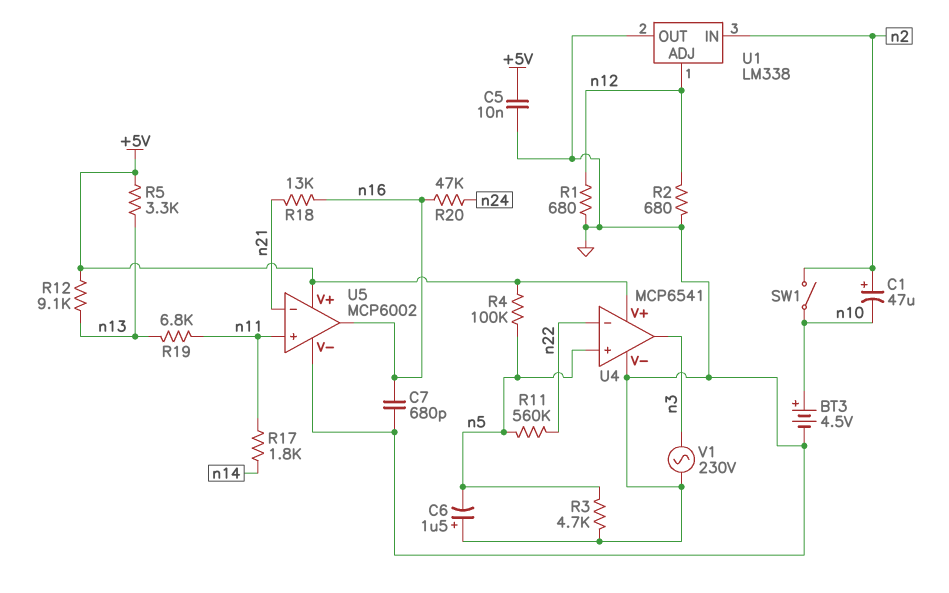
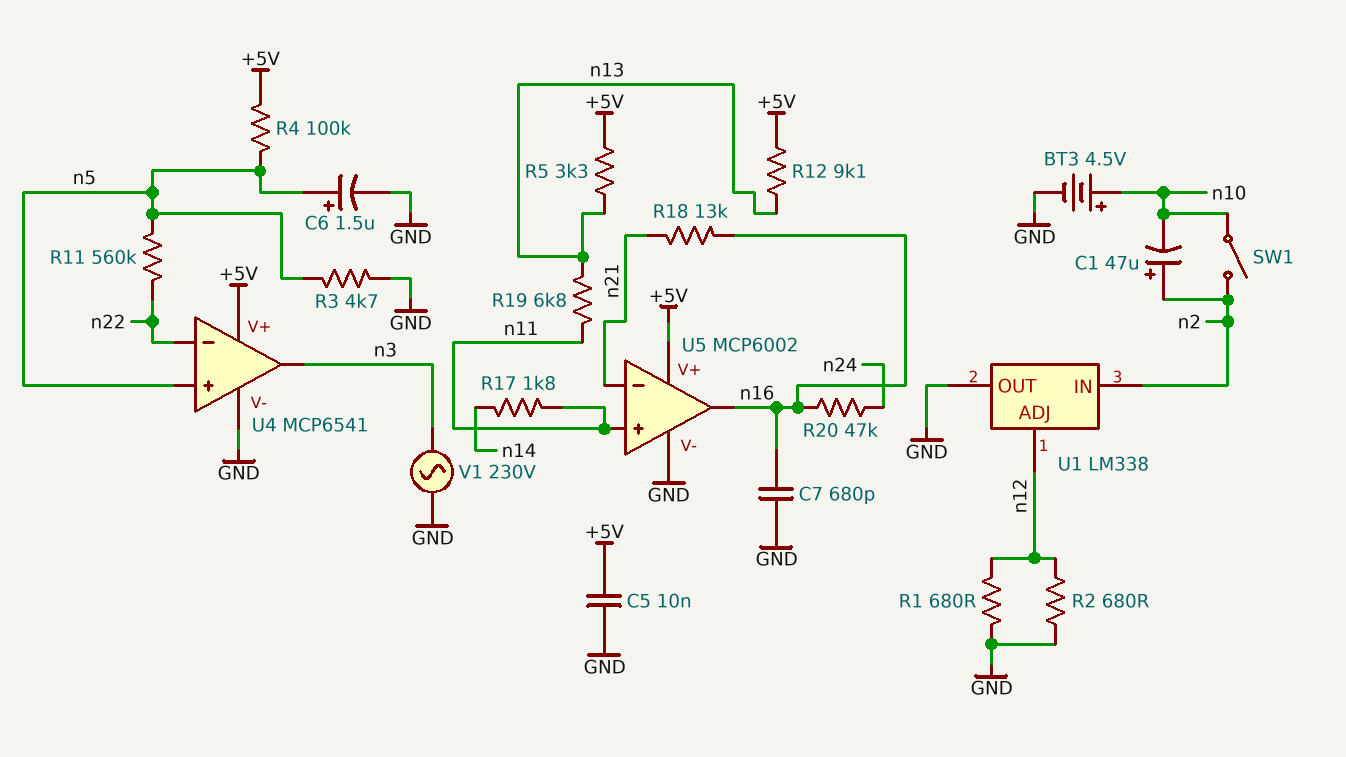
C6: 1.5uF (plus GND, minus n5) -> 1.5uF (plus n5, minus GND)

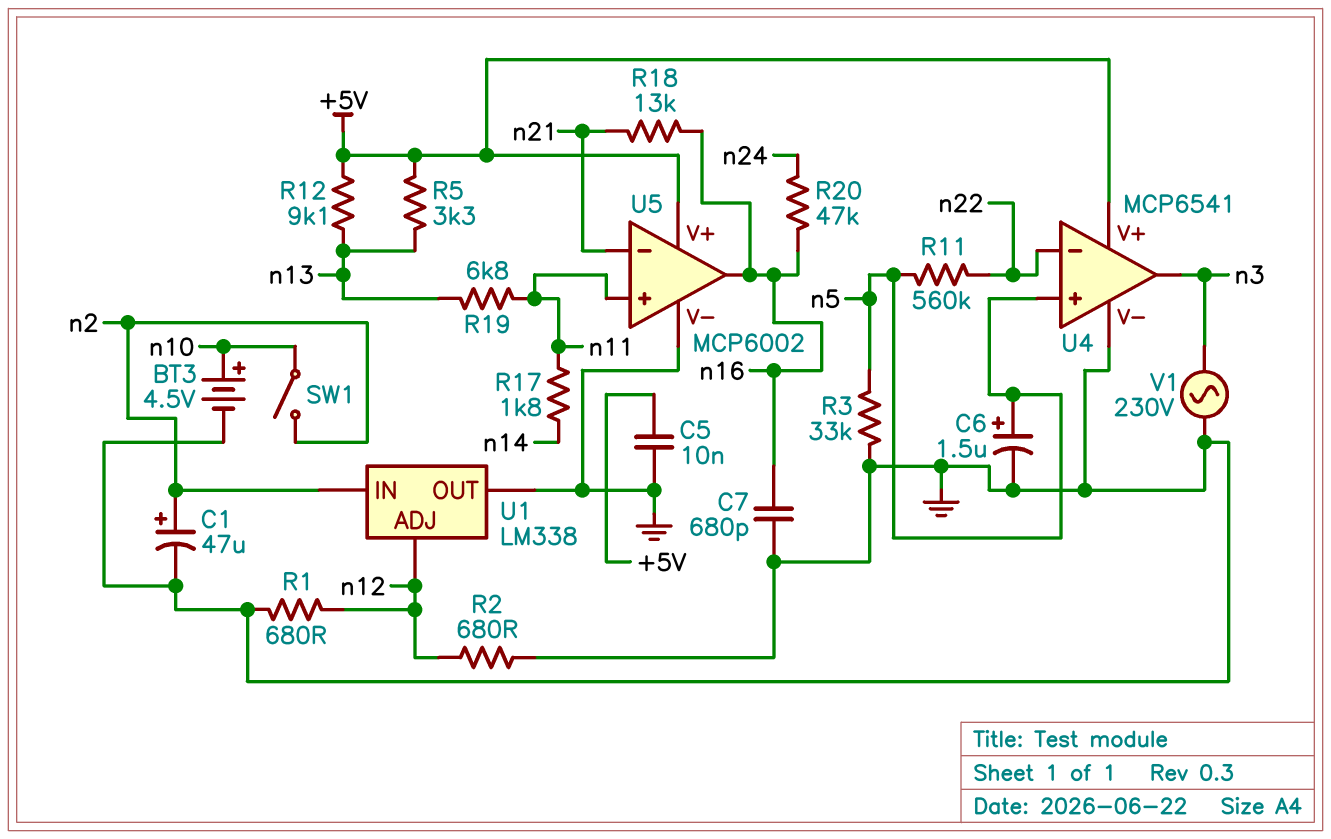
C1: 47uF (plus n2, minus n10) -> 47uF (plus n2, minus GND)
R3: 4.7k (GND, n5) -> 33k (GND, n5)
R4: 100k (+5V, n5) -> none

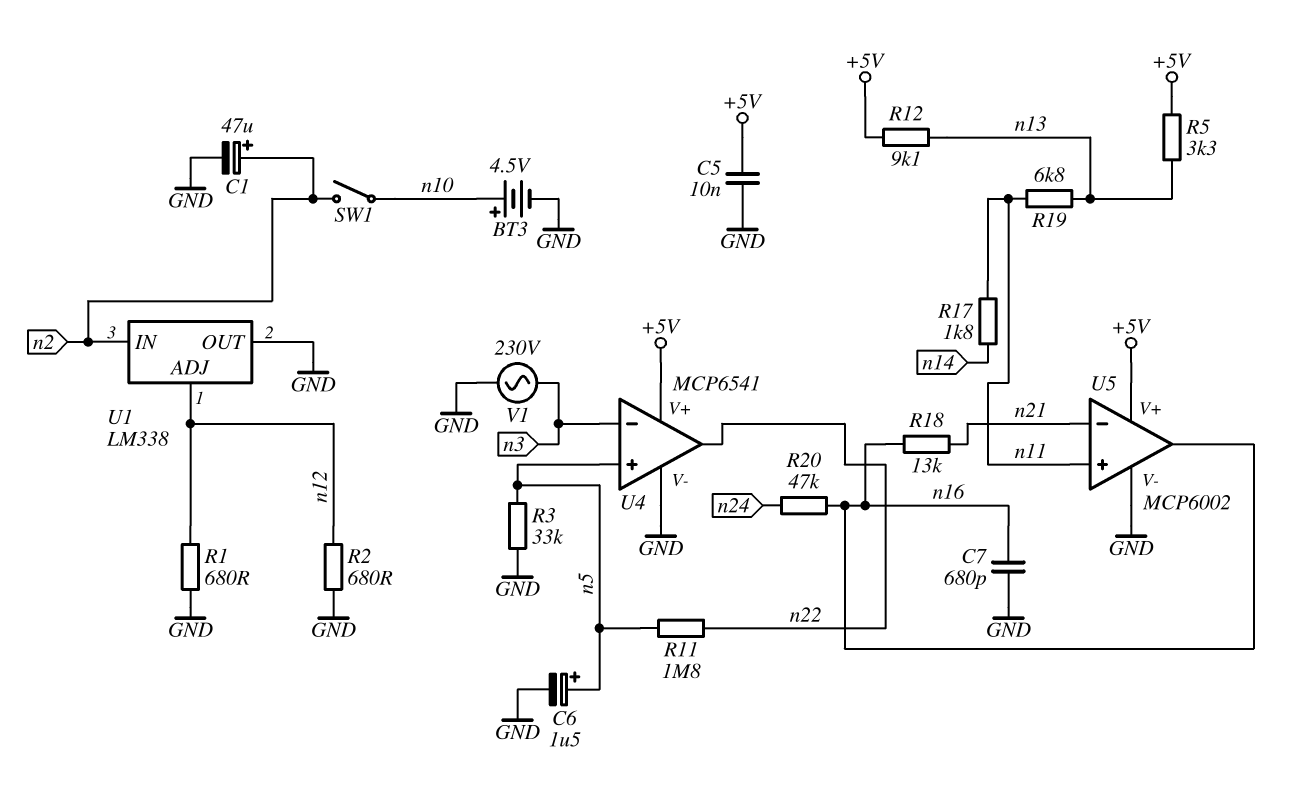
R11: 560k (n5, n22) -> 1.8M (n5, n22)
U4 pin in-: n22 -> n3
U4 pin out: n3 -> n22

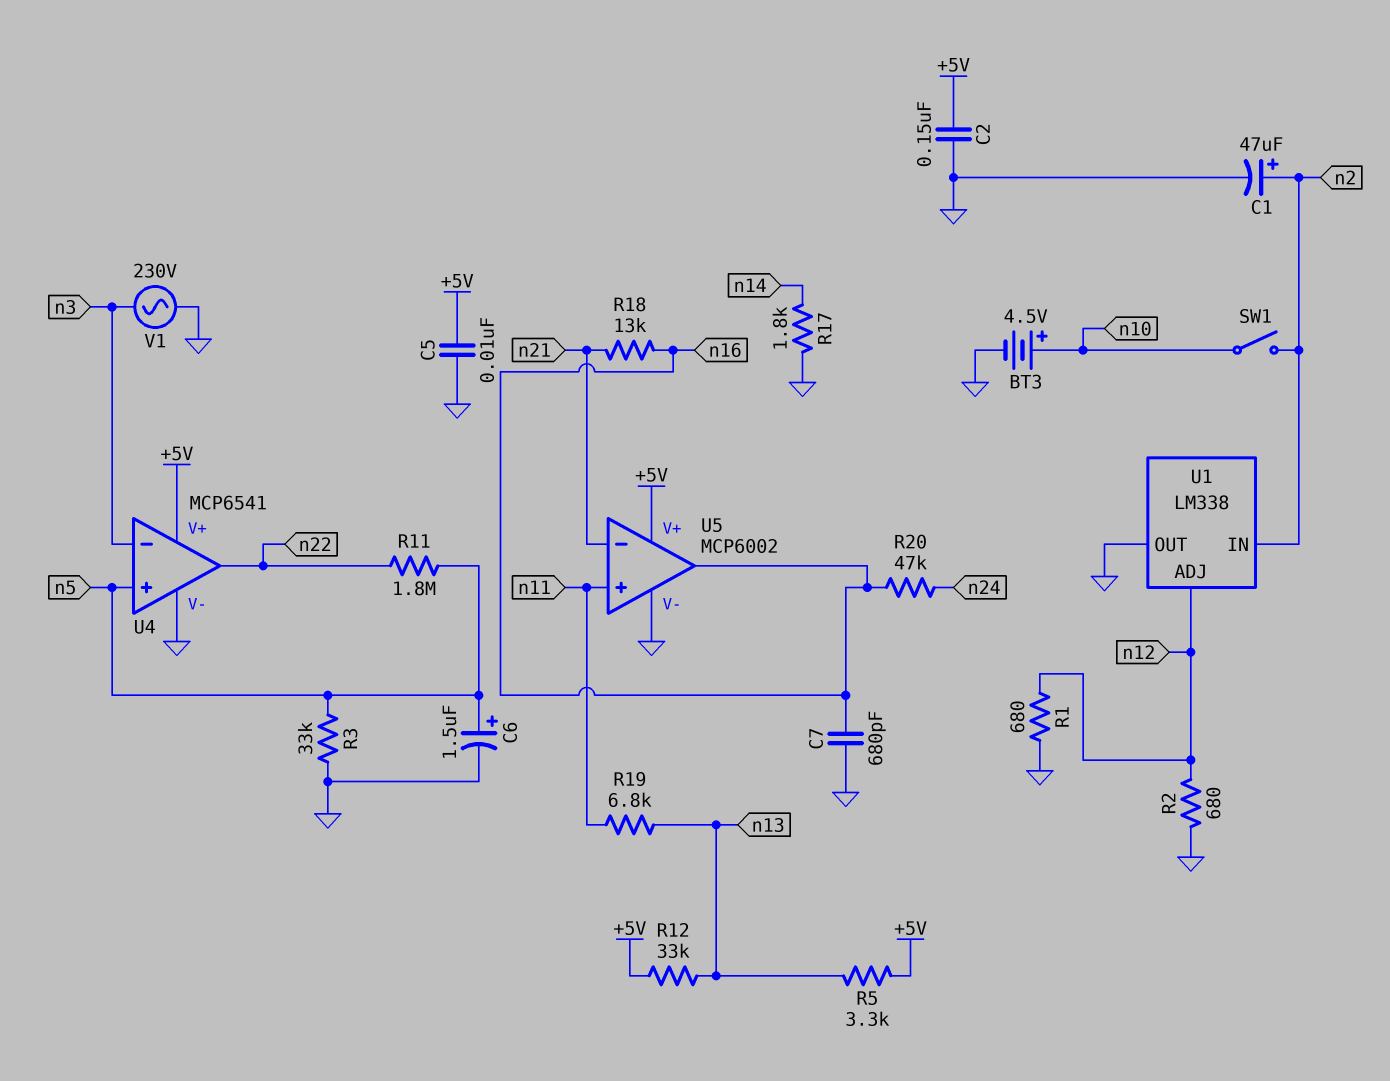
C2: none -> 150nF (+5V, GND)
R12: 9.1k (+5V, n13) -> 33k (+5V, n13)
R17: 1.8k (n11, n14) -> 1.8k (GND, n14)

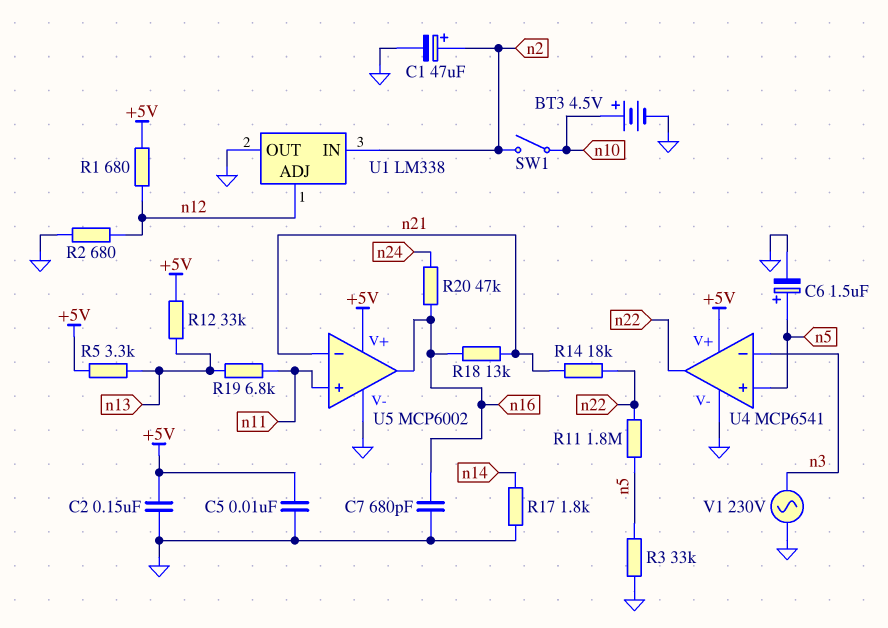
R1: 680 (GND, n12) -> 680 (+5V, n12)
R14: none -> 18k (n21, n22)

